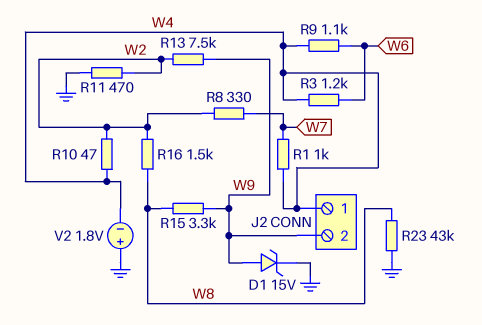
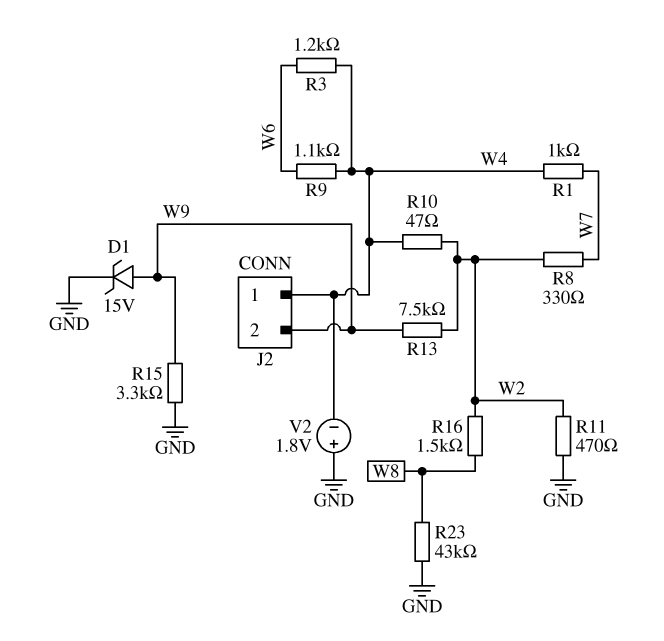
R15: 3.3k (W8, W9) -> 3.3k (GND, W9)

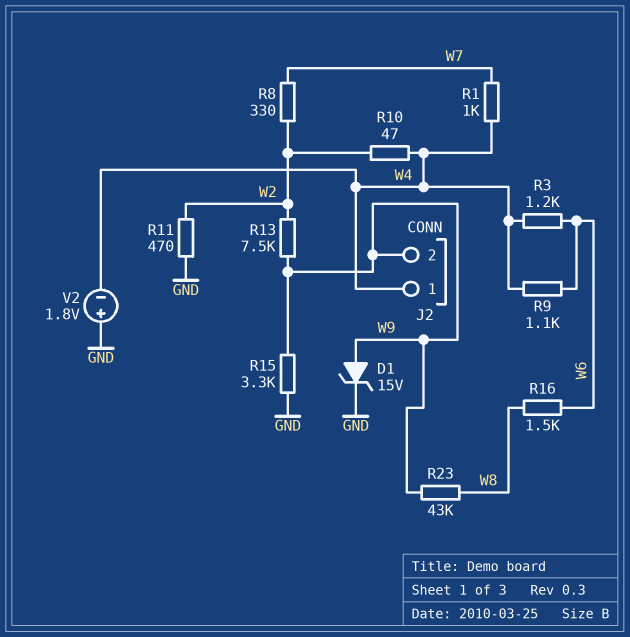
R16: 1.5k (W2, W8) -> 1.5k (W6, W8)
R23: 43k (GND, W8) -> 43k (W8, W9)

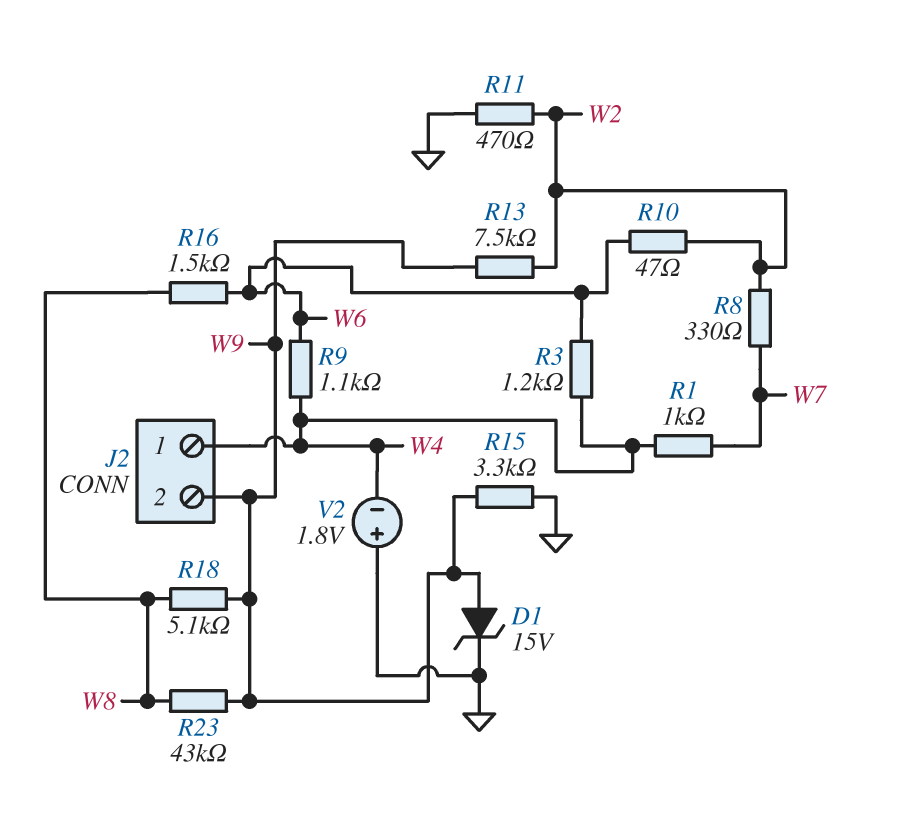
R10: 47 (W2, W4) -> 47 (W2, W6)
R18: none -> 5.1k (W8, W9)

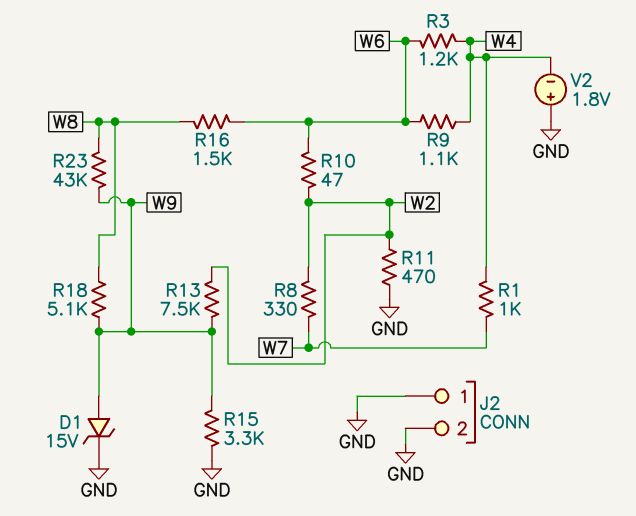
J2 pin 1: W4 -> GND
J2 pin 2: W9 -> GND

